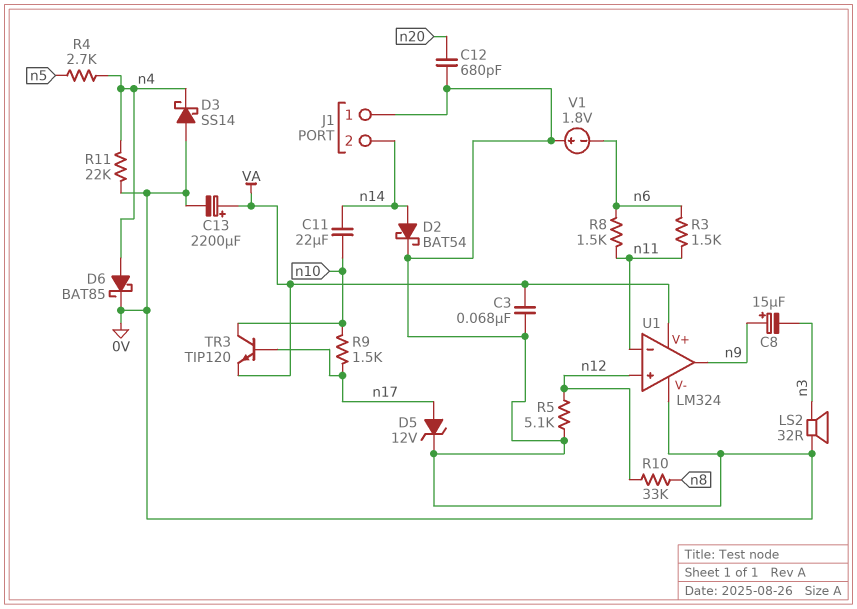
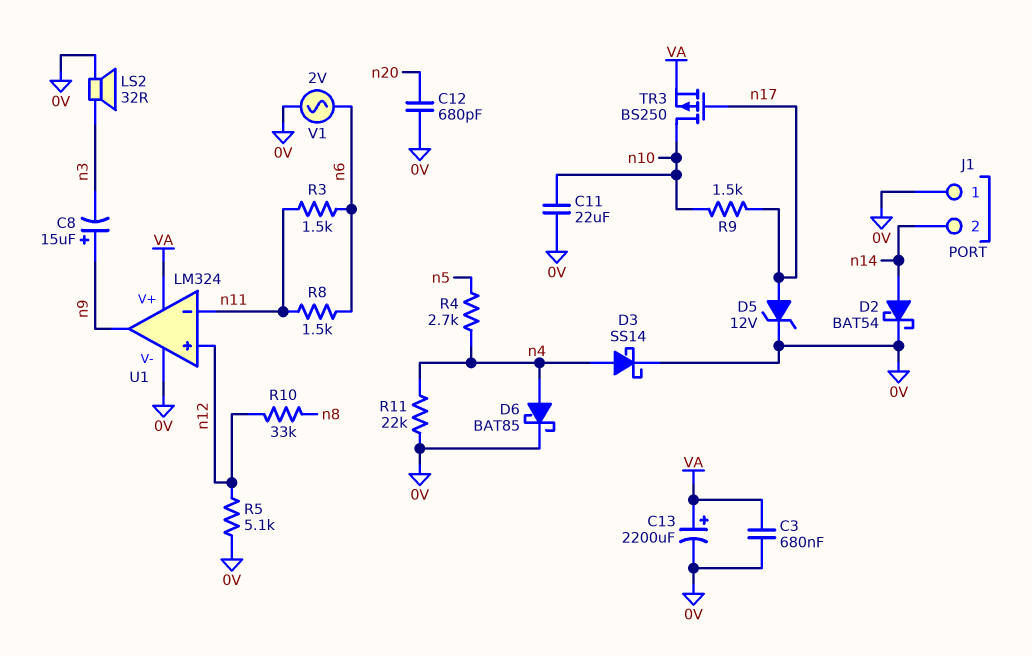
C3: 68nF (0V, VA) -> 680nF (0V, VA)
C11: 22uF (n10, n14) -> 22uF (0V, n10)
D3: schottky SS14 (A 0V, K n4) -> schottky SS14 (A n4, K 0V)
TR3: NPN TIP120 (B n17, C n10, E VA) -> PMOS BS250 (G n17, D n10, S VA)
V1: 1.8V (plus 0V, minus n6) -> AC 2V (0V, n6)

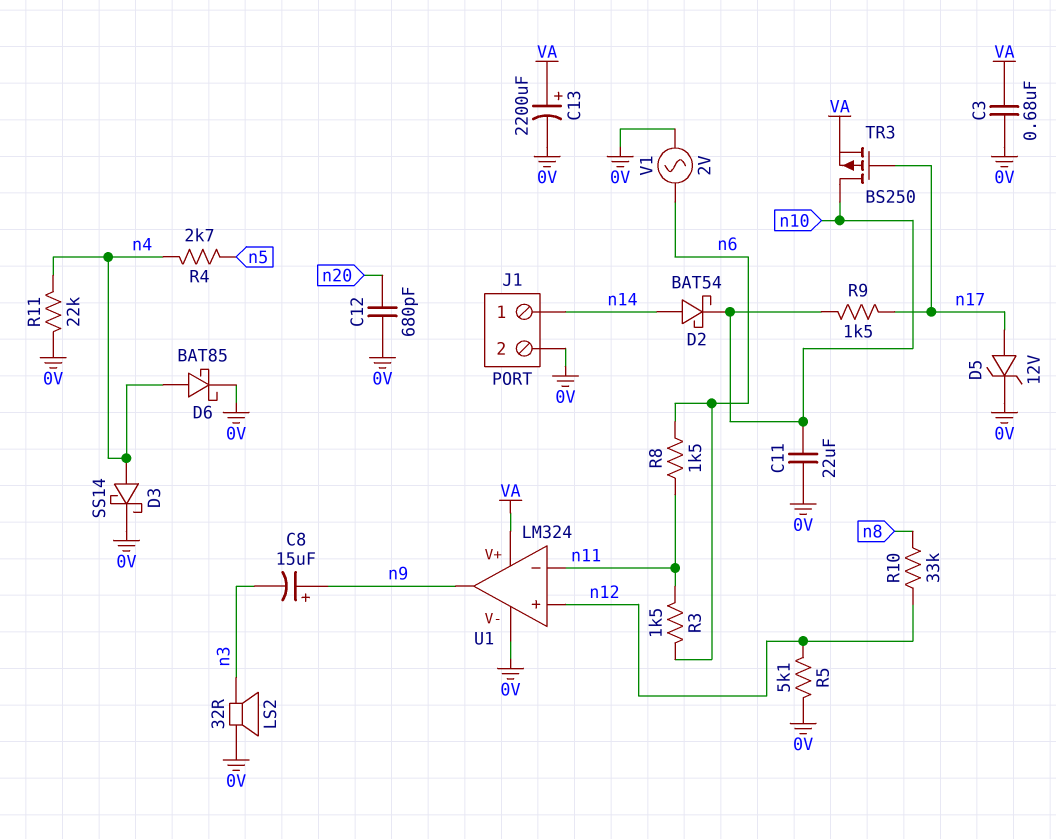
D2: schottky BAT54 (A n14, K 0V) -> schottky BAT54 (A n14, K n10)
J1 pin 1: 0V -> n14
J1 pin 2: n14 -> 0V

